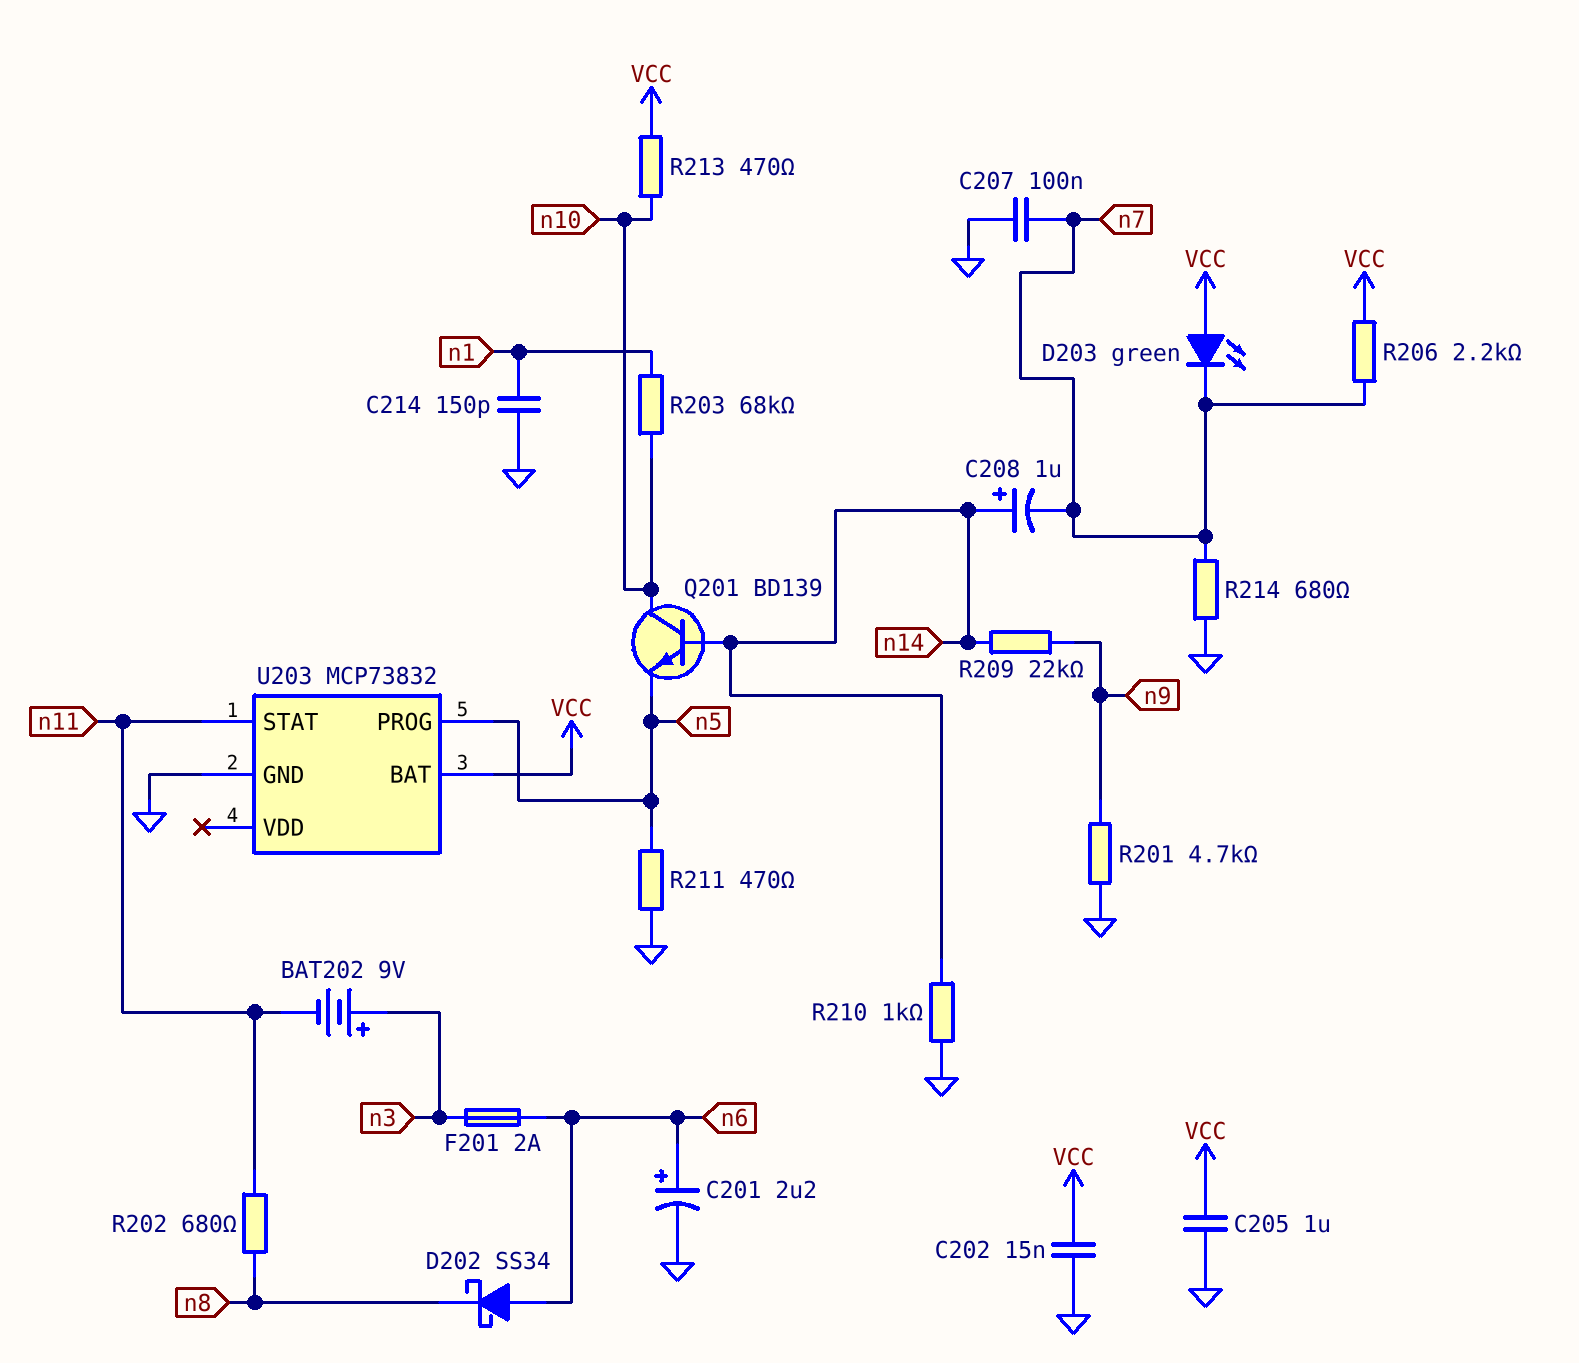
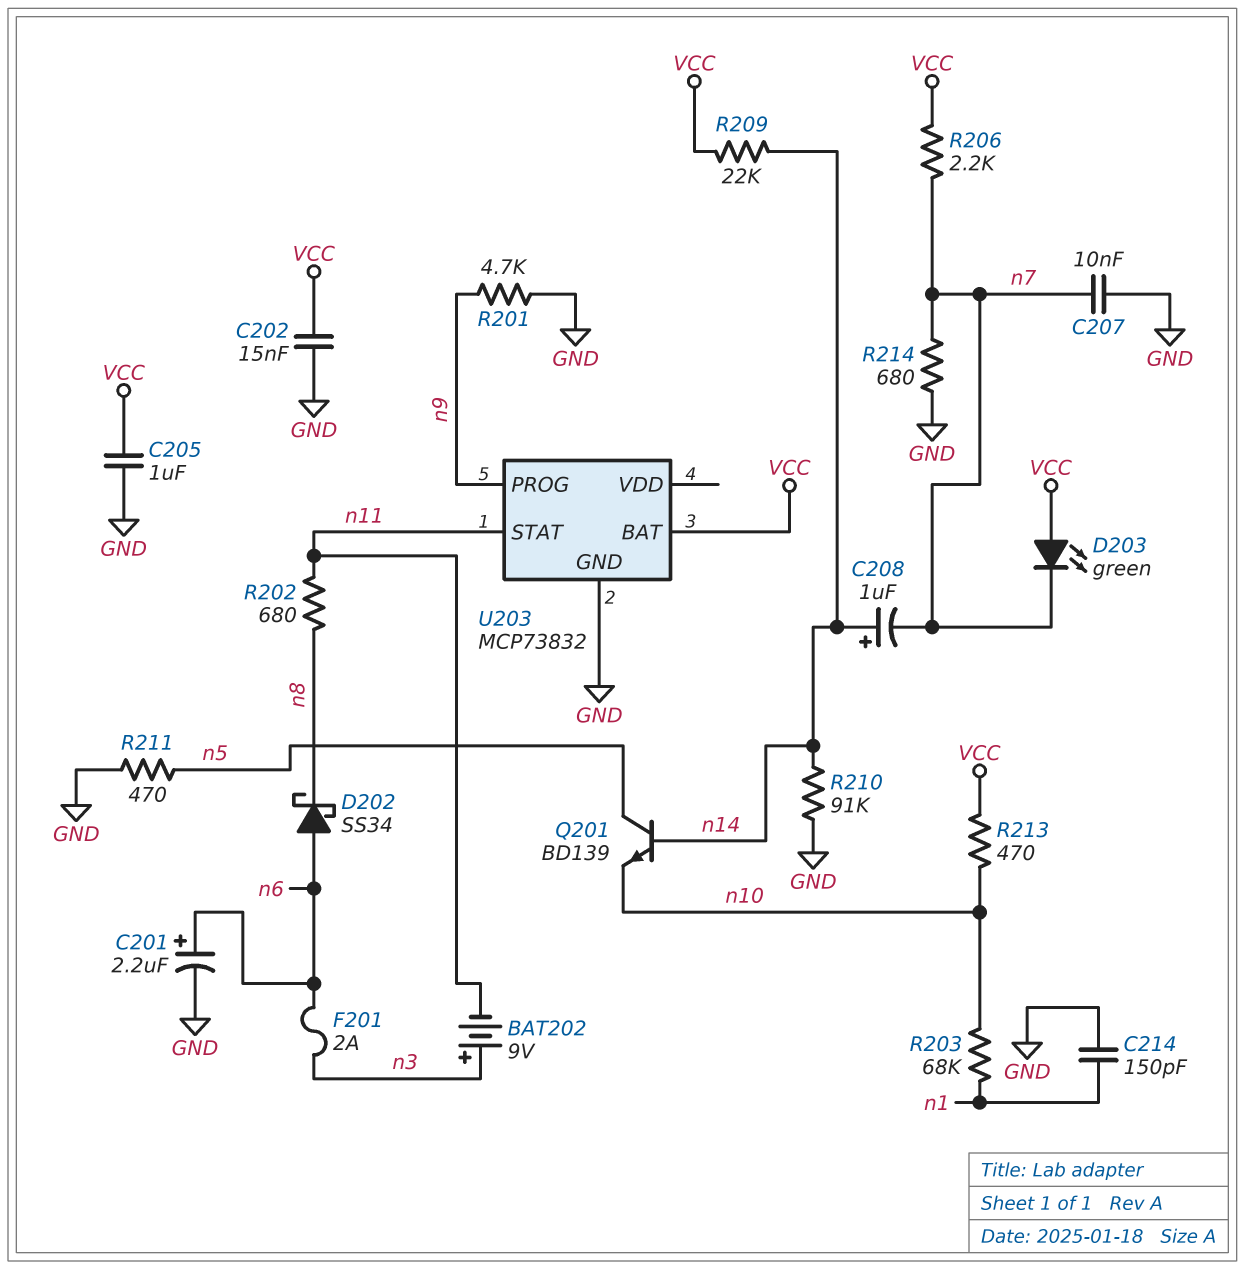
C207: 100nF (GND, n7) -> 10nF (GND, n7)
Q201: NPN BD139 (B n14, C n10, E n5) -> NPN BD139 (B n14, C n5, E n10)
R209: 22k (n9, n14) -> 22k (VCC, n14)
R210: 1k (GND, n14) -> 91k (GND, n14)
U203 pin PROG: n5 -> n9

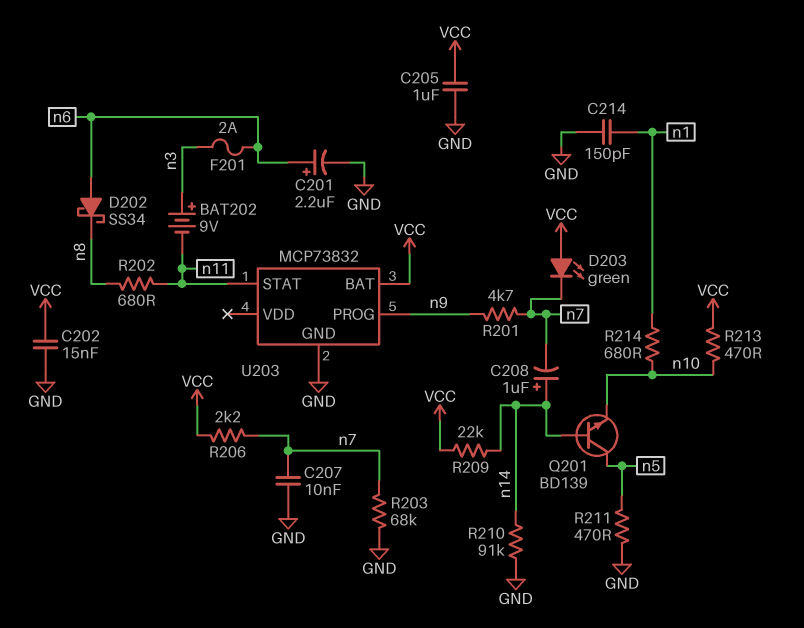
R201: 4.7k (GND, n9) -> 4.7k (n7, n9)
R203: 68k (n1, n10) -> 68k (GND, n7)
R214: 680 (GND, n7) -> 680 (n1, n10)

